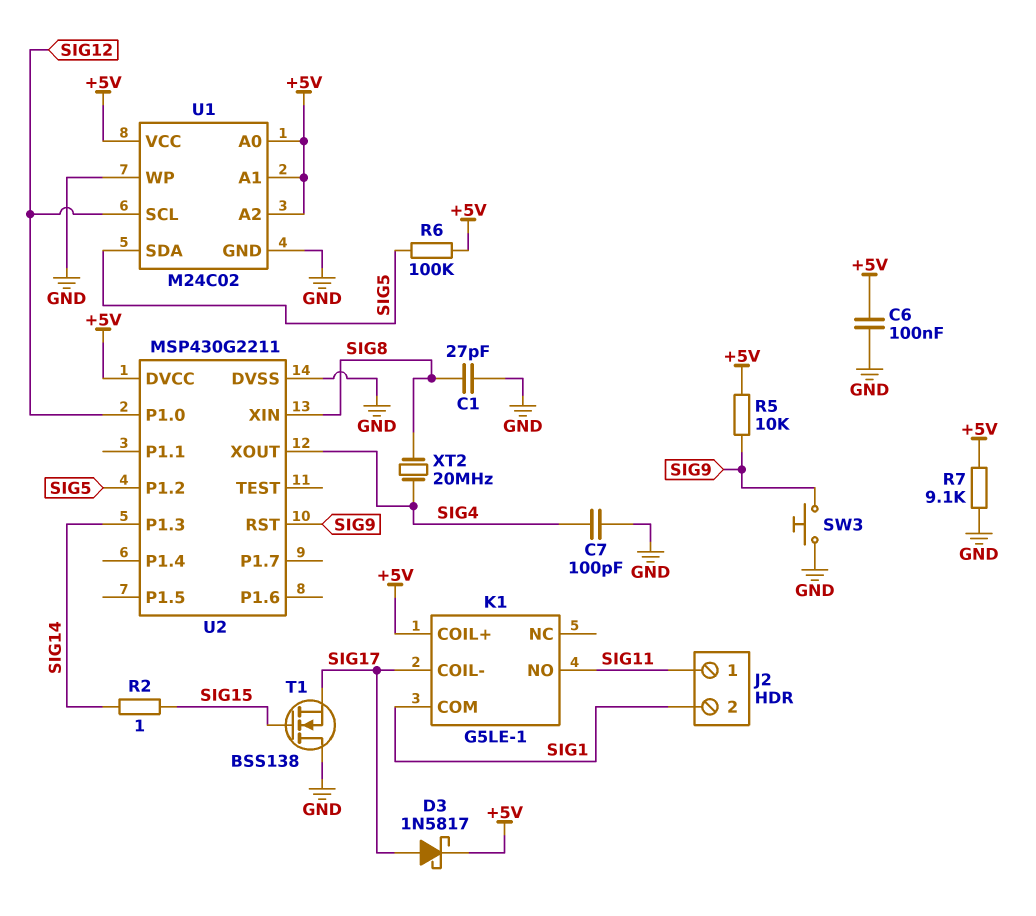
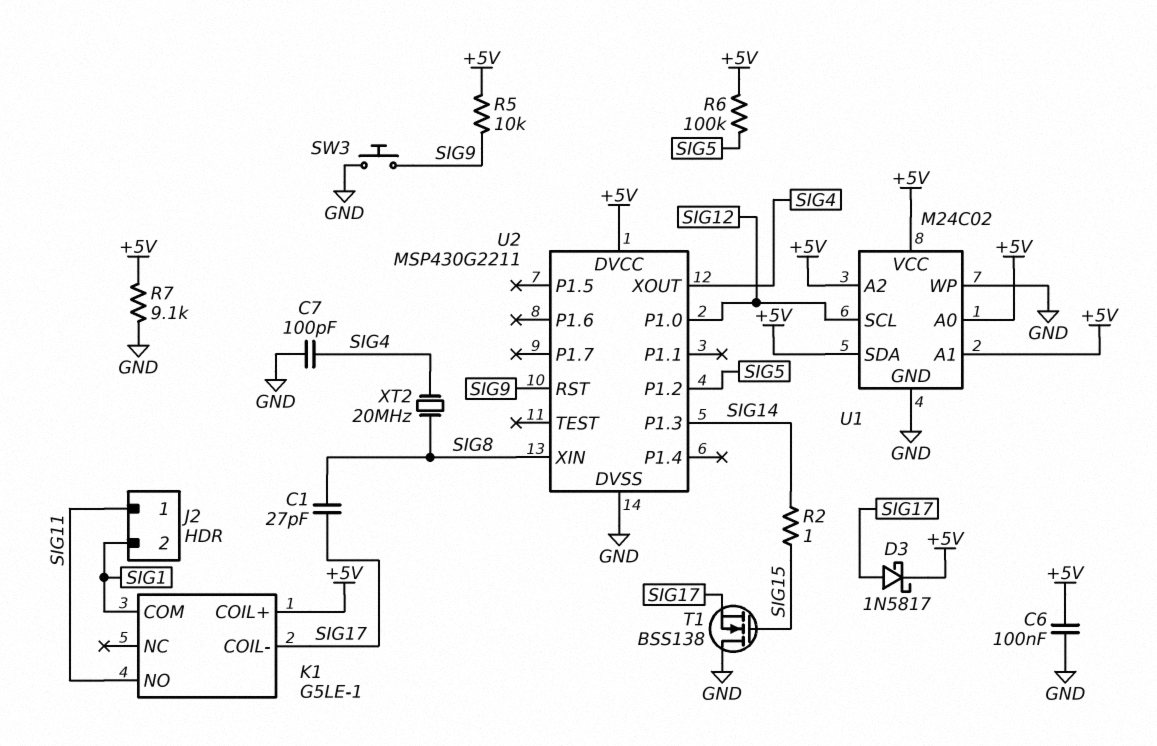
C1: 27pF (GND, SIG8) -> 27pF (SIG8, SIG17)
U1 pin SDA: SIG5 -> +5V

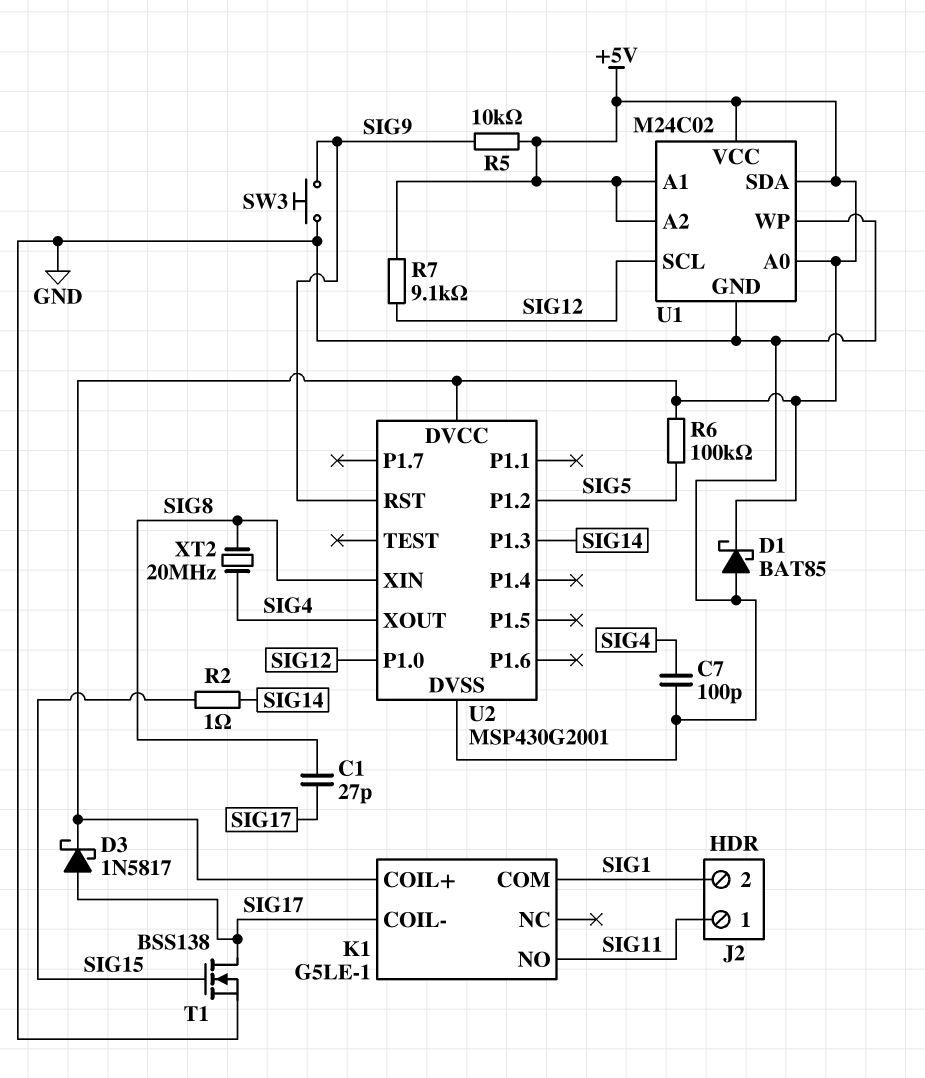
C6: 100nF (+5V, GND) -> none
D1: none -> schottky BAT85 (A GND, K +5V)
R7: 9.1k (+5V, GND) -> 9.1k (+5V, SIG12)
T1: NMOS BSS138 (G SIG15, D GND, S SIG17) -> NMOS BSS138 (G SIG15, D SIG17, S GND)
U2: MSP430G2211 -> MSP430G2001

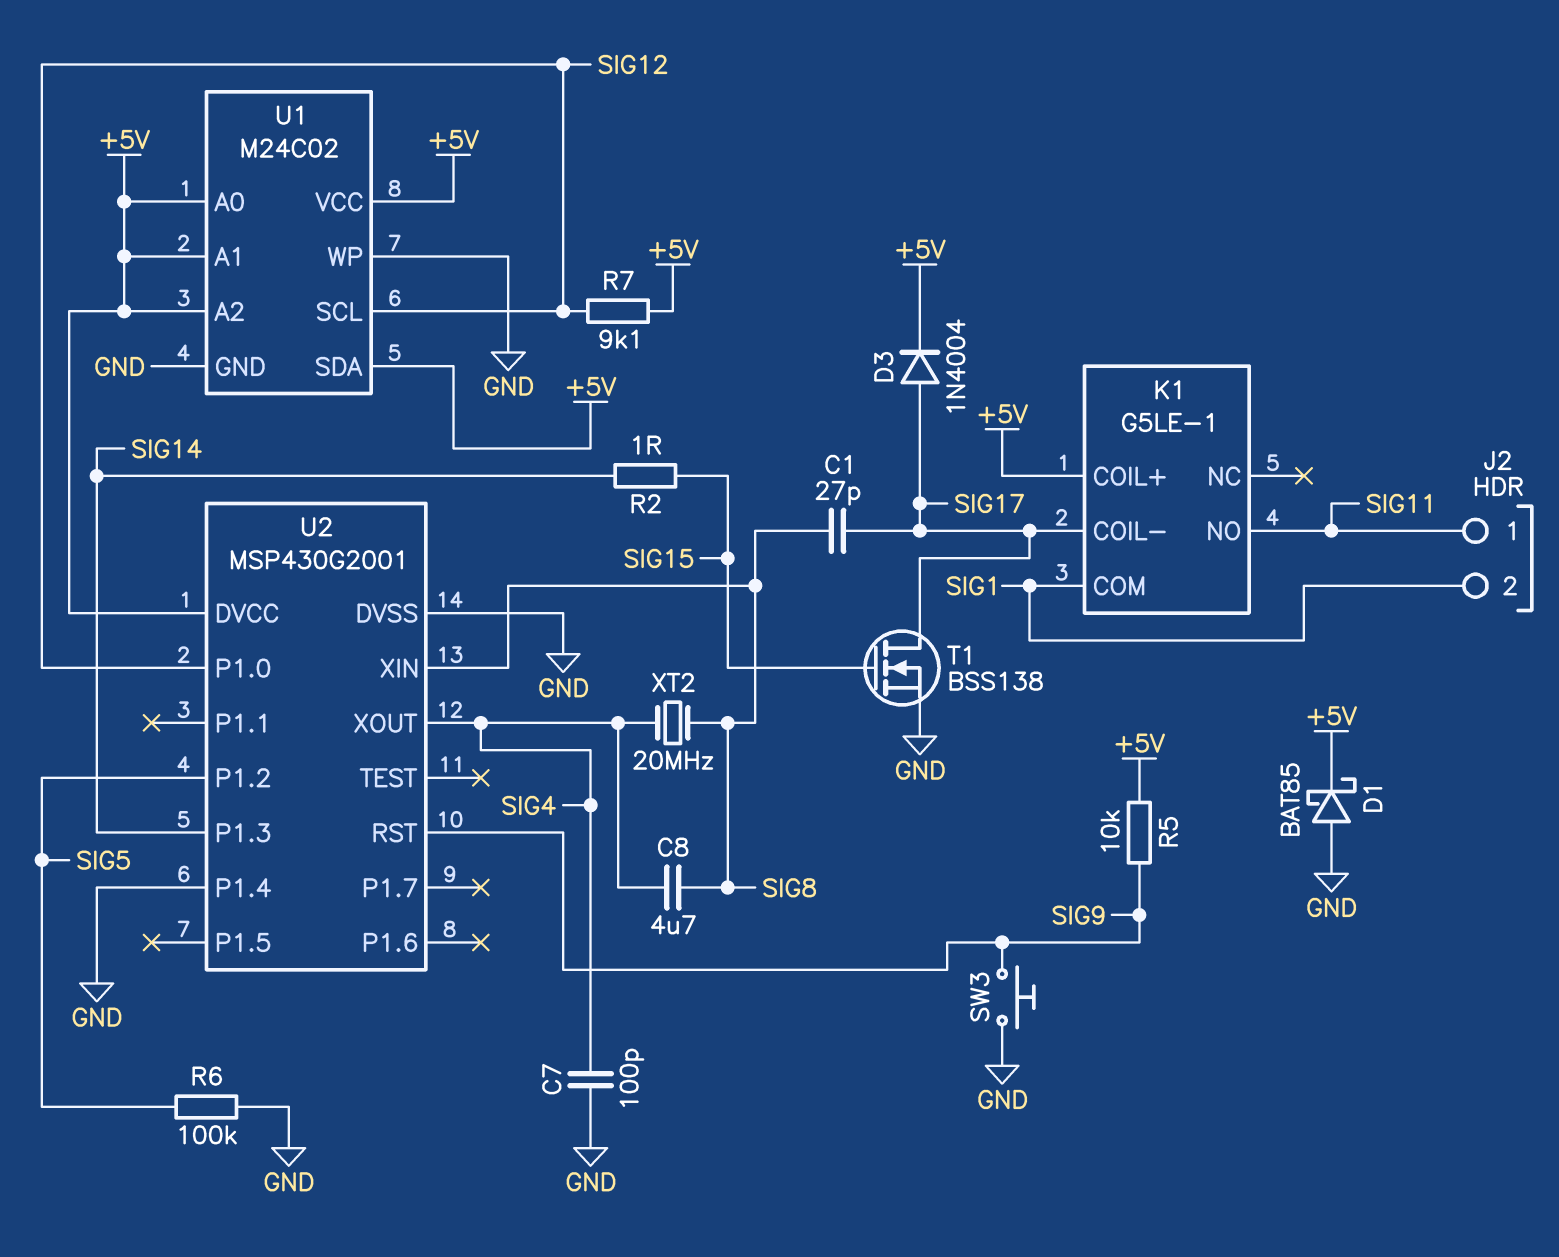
C8: none -> 4.7uF (SIG4, SIG8)
D3: schottky 1N5817 (A SIG17, K +5V) -> diode 1N4004 (A SIG17, K +5V)
R6: 100k (+5V, SIG5) -> 100k (GND, SIG5)
U2 pin P1.4: none -> GND

